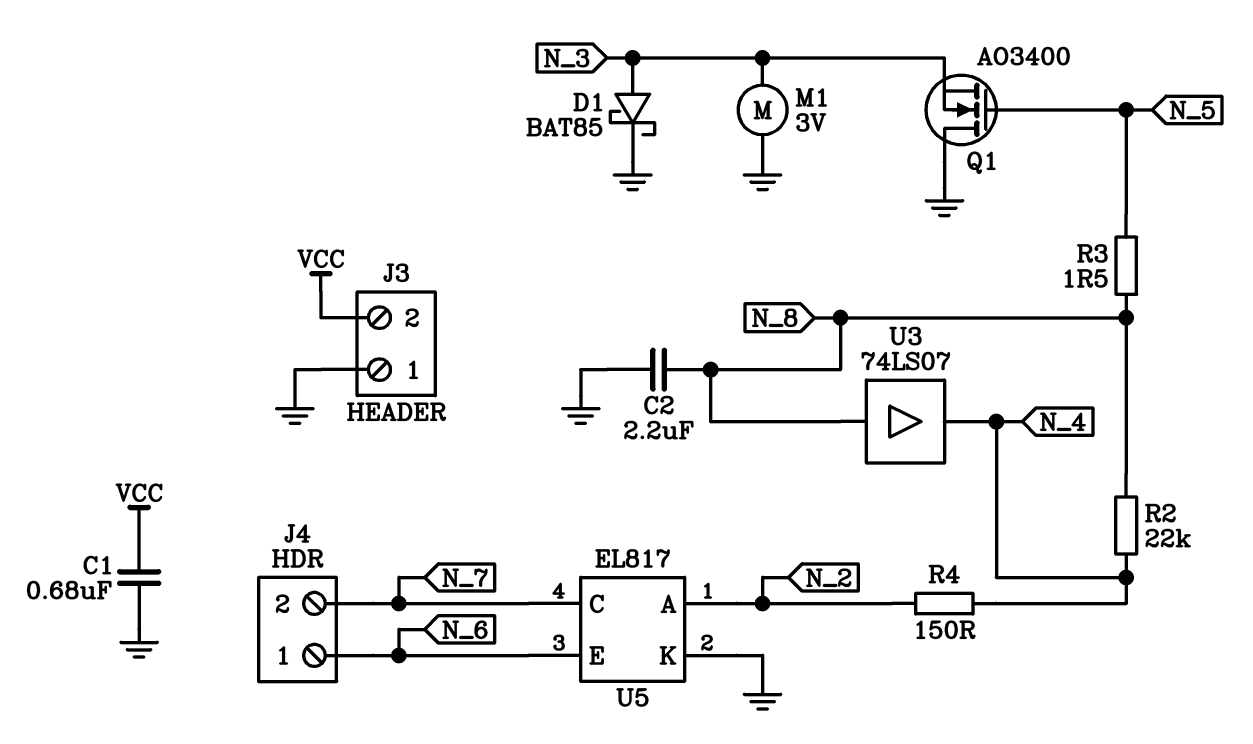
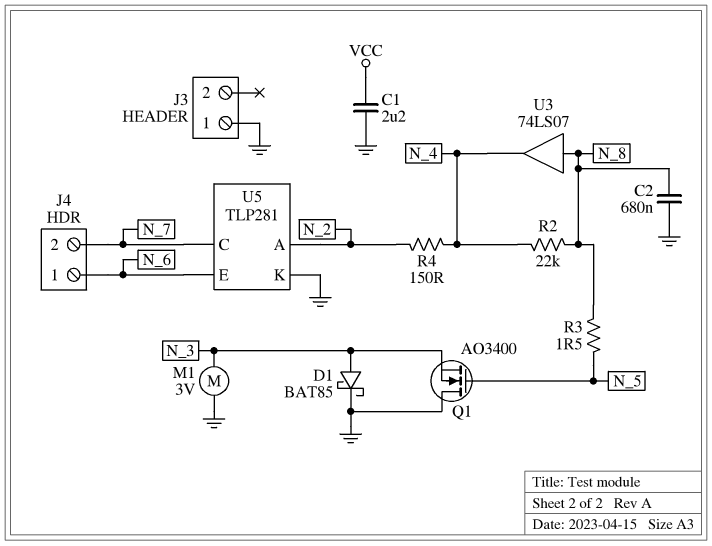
C1: 680nF (GND, VCC) -> 2.2uF (GND, VCC)
C2: 2.2uF (GND, N_8) -> 680nF (GND, N_8)
J3 pin 2: VCC -> none
U5: EL817 -> TLP281

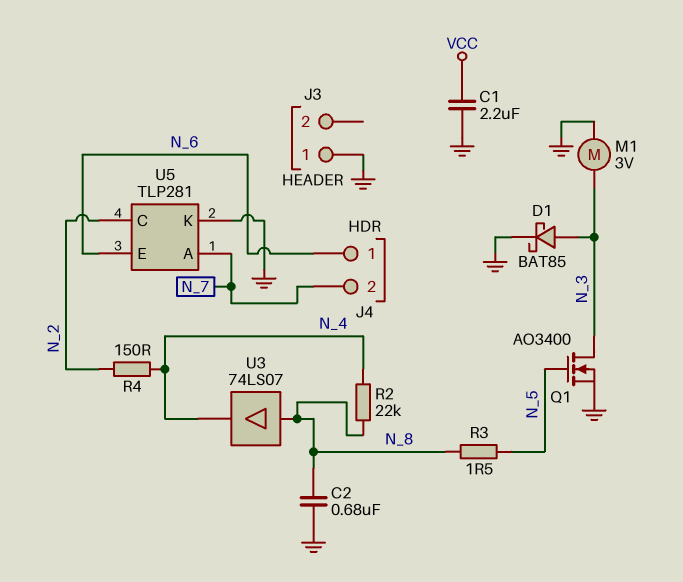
Q1: NMOS AO3400 (G N_5, D GND, S N_3) -> NMOS AO3400 (G N_5, D N_3, S GND)
U5 pin A: N_2 -> N_7
U5 pin C: N_7 -> N_2

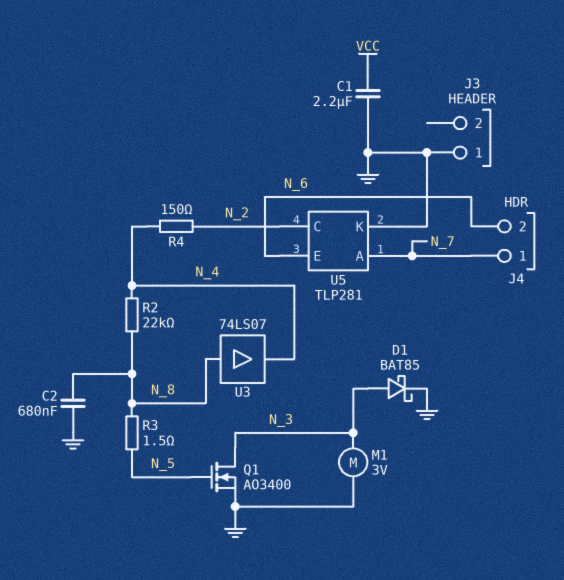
J4 pin 1: N_6 -> N_7
J4 pin 2: N_7 -> N_6

